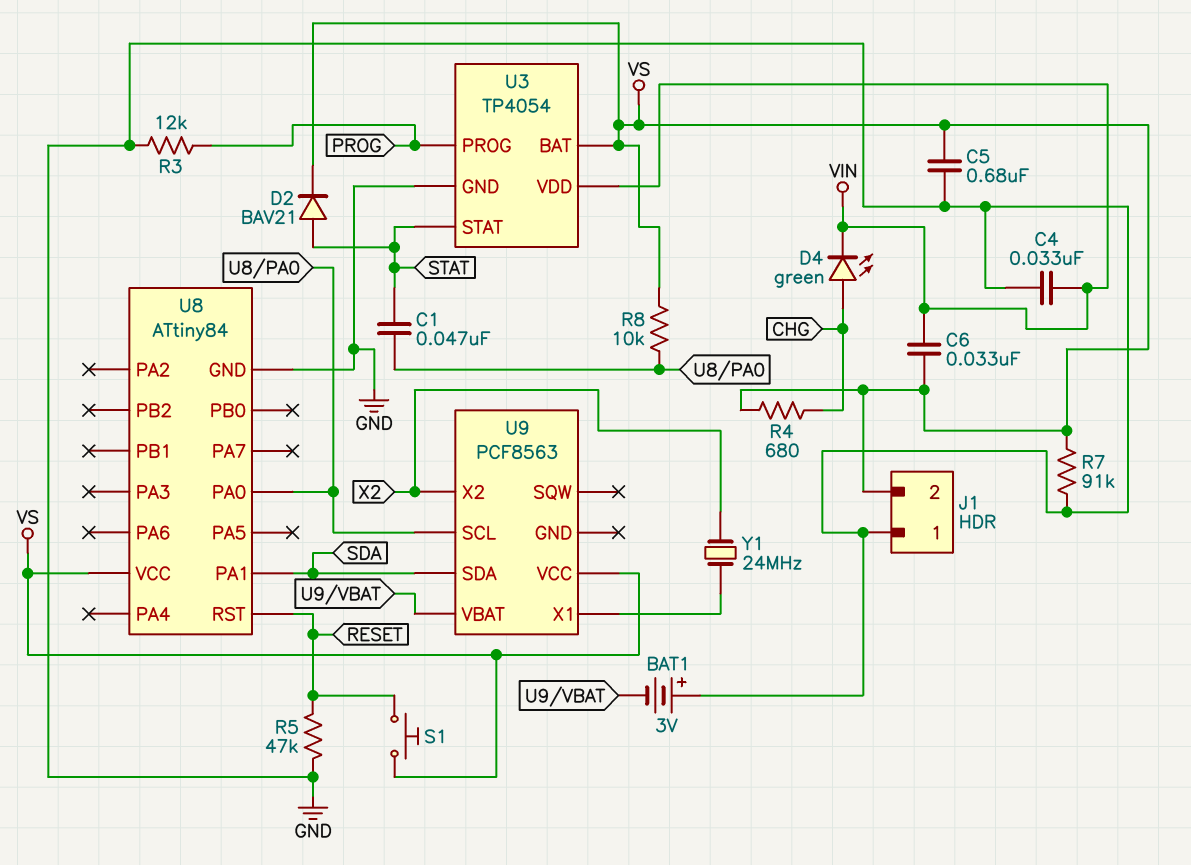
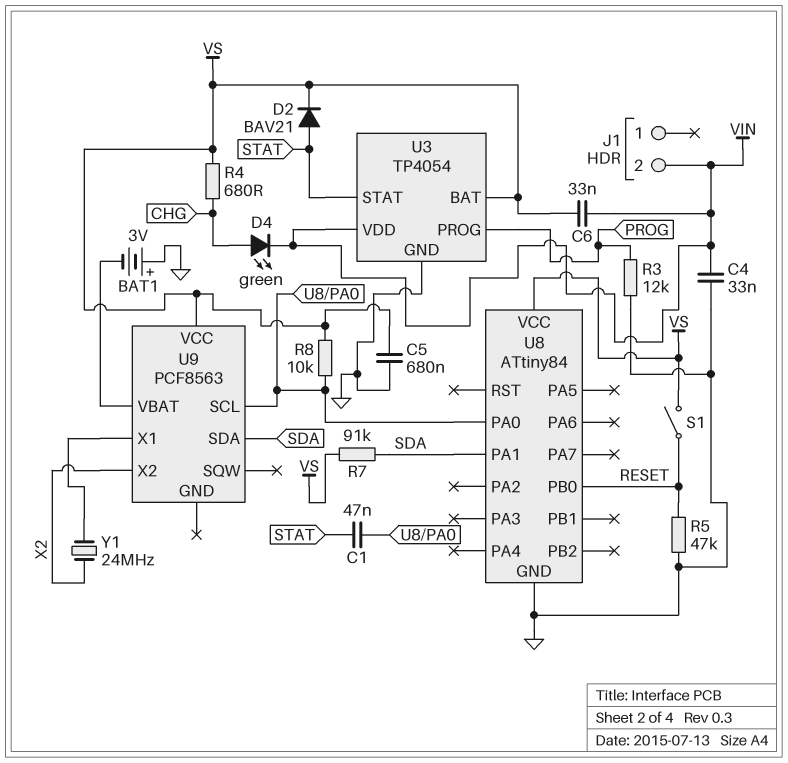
J1 pin 1: GND -> none
J1 pin 2: VS -> VIN
R7: 91k (GND, VS) -> 91k (SDA, VS)
S1: button (RESET, VS) -> switch (RESET, VS)
U8 pin PB0: none -> RESET
U8 pin RST: RESET -> none

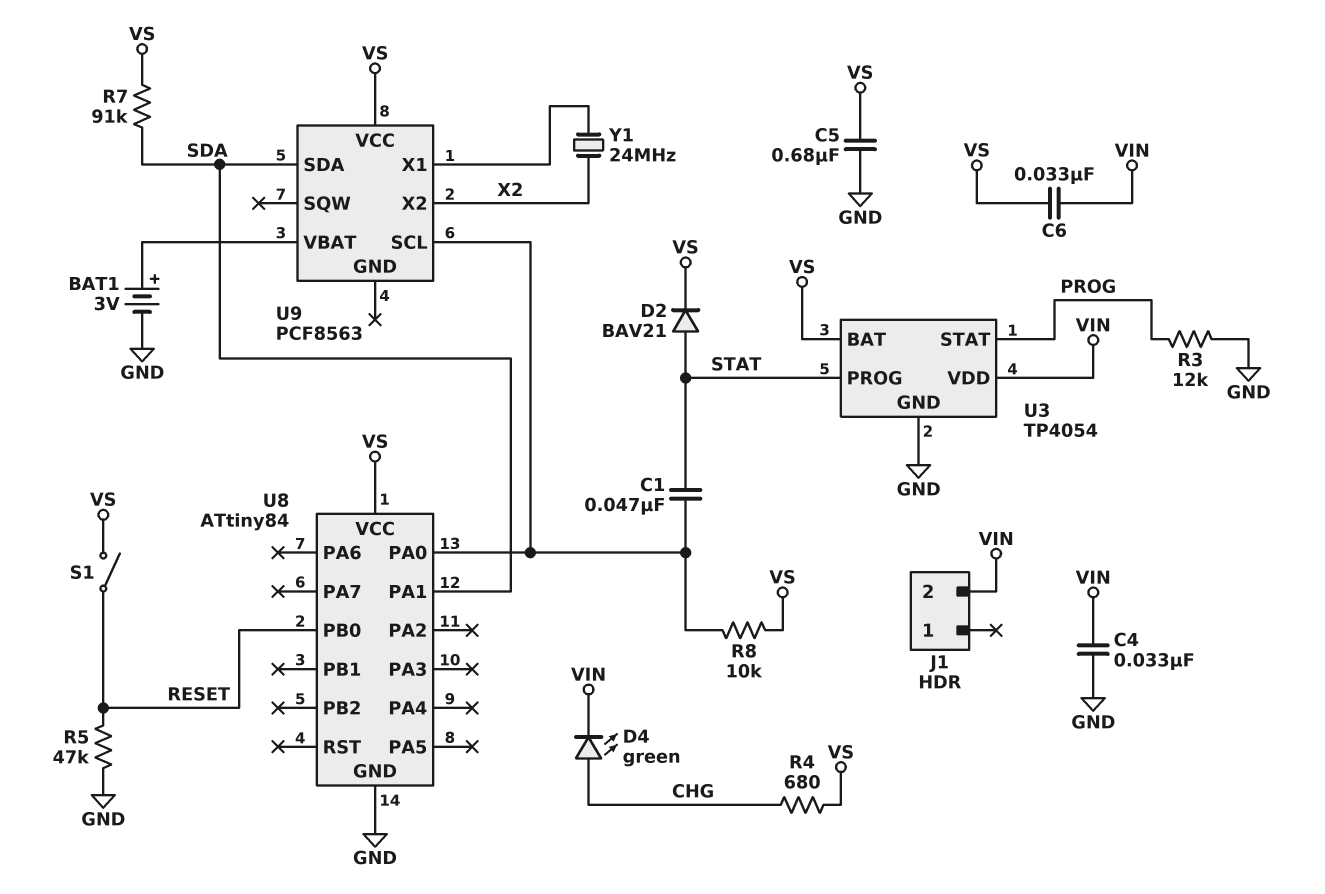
BAT1: 3V (plus GND, minus U9/VBAT) -> 3V (plus U9/VBAT, minus GND)
U3 pin PROG: PROG -> STAT
U3 pin STAT: STAT -> PROG

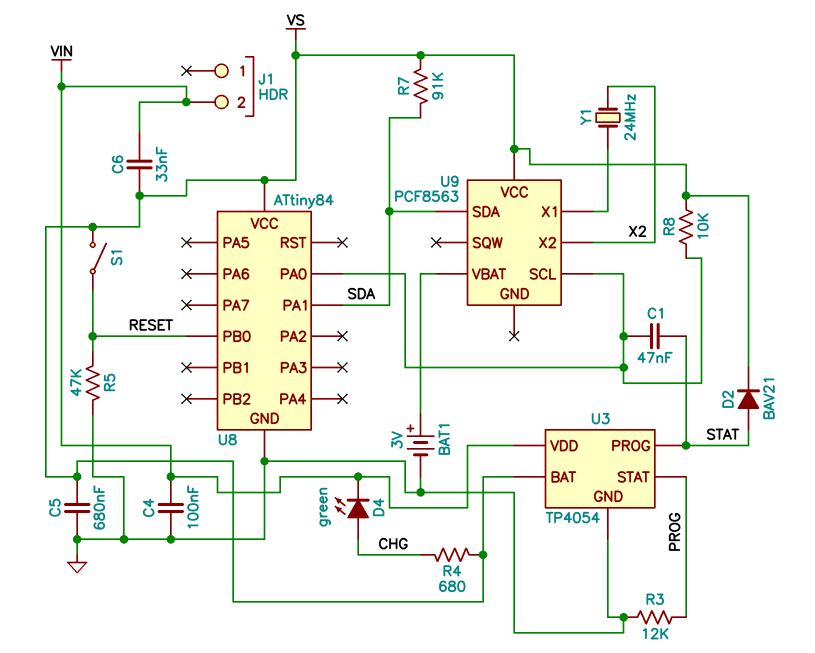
C4: 33nF (GND, VIN) -> 100nF (GND, VIN)

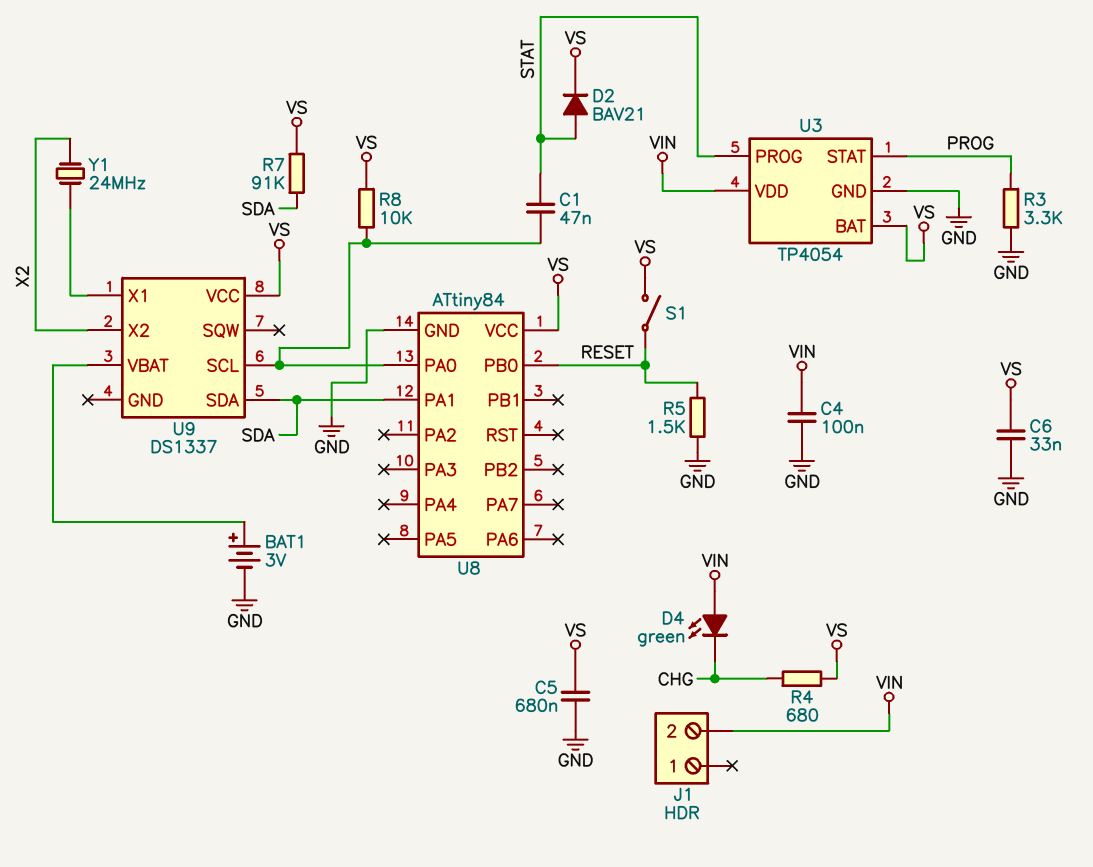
C6: 33nF (VIN, VS) -> 33nF (GND, VS)
D4: LED green (A CHG, K VIN) -> LED green (A VIN, K CHG)
R3: 12k (GND, PROG) -> 3.3k (GND, PROG)
R5: 47k (GND, RESET) -> 1.5k (GND, RESET)
U9: PCF8563 -> DS1337

